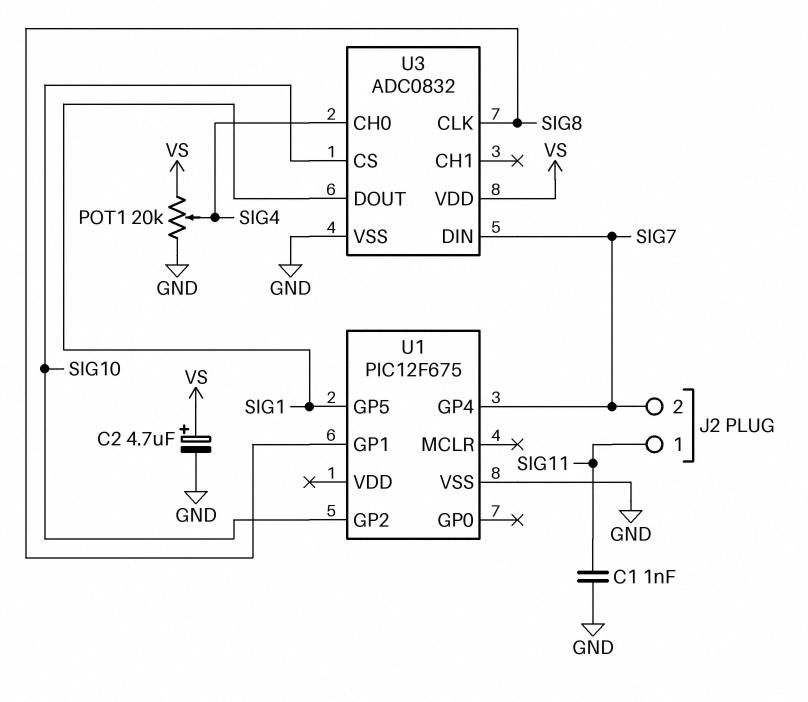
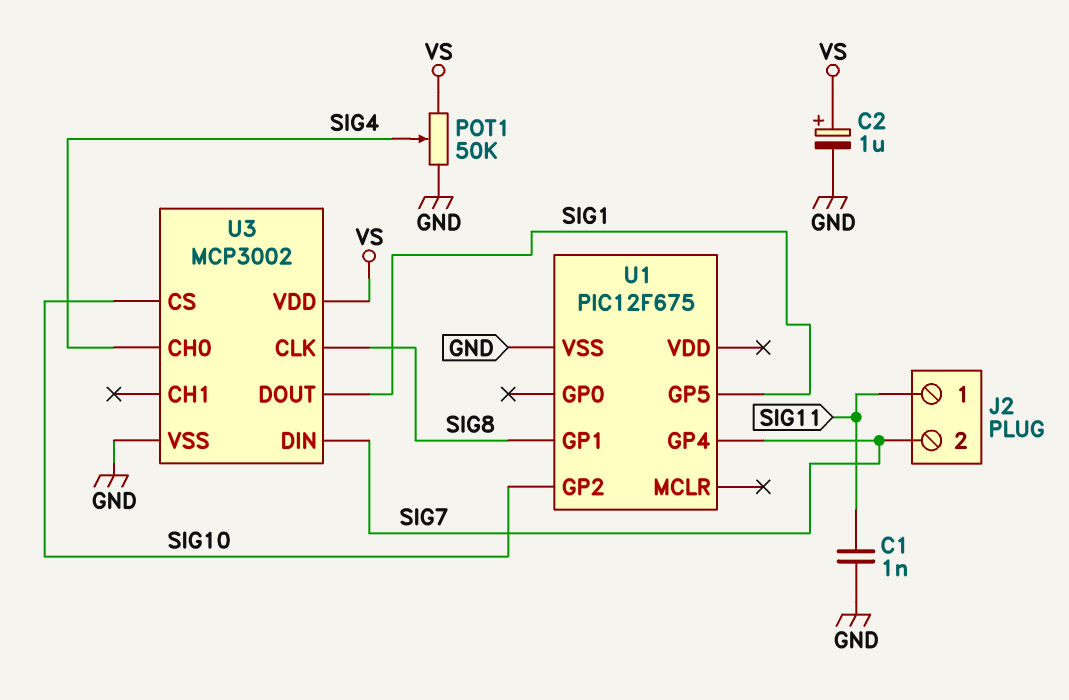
C2: 4.7uF (plus VS, minus GND) -> 1uF (plus VS, minus GND)
POT1: 20k (GND, VS, wiper SIG4) -> 50k (GND, VS, wiper SIG4)
U3: ADC0832 -> MCP3002

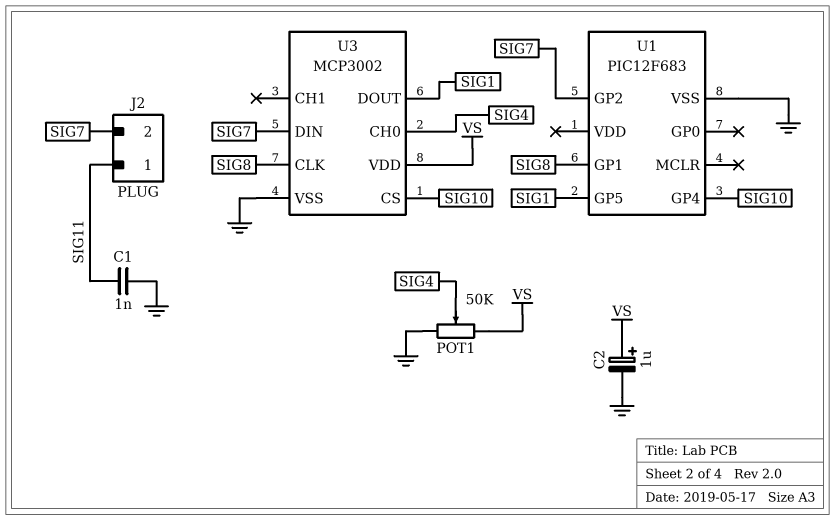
U1: PIC12F675 -> PIC12F683
U1 pin GP2: SIG10 -> SIG7
U1 pin GP4: SIG7 -> SIG10

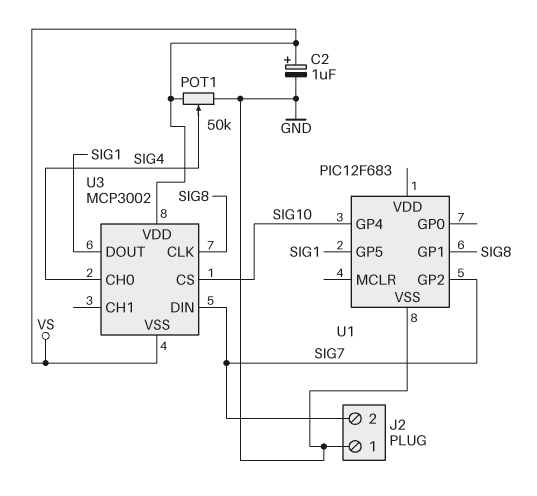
C1: 1nF (GND, SIG11) -> none
J2 pin 1: SIG11 -> GND
U3 pin VSS: GND -> VS

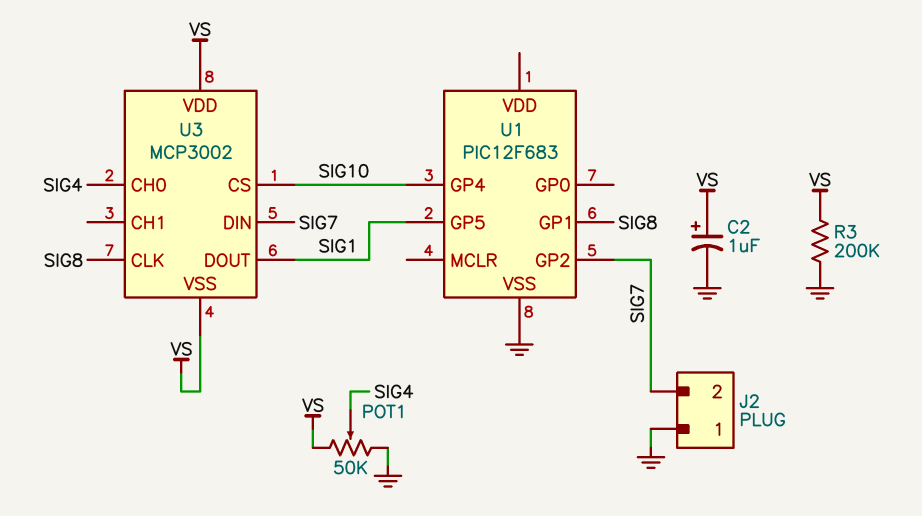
R3: none -> 200k (GND, VS)

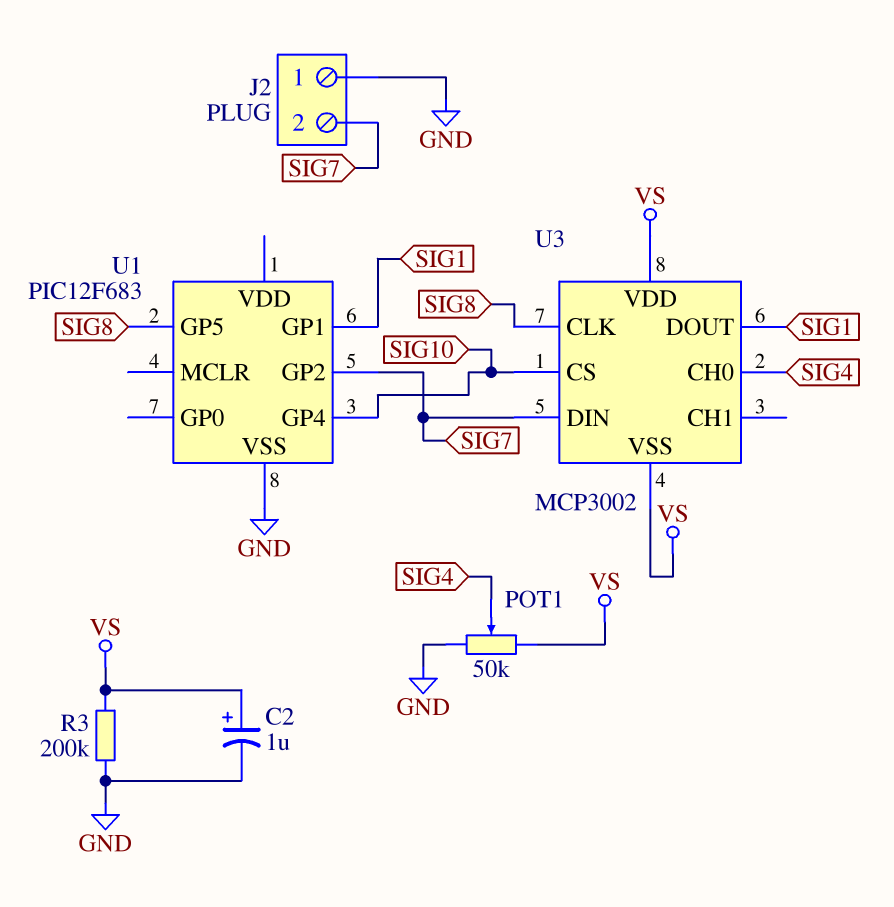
U1 pin GP1: SIG8 -> SIG1
U1 pin GP5: SIG1 -> SIG8

